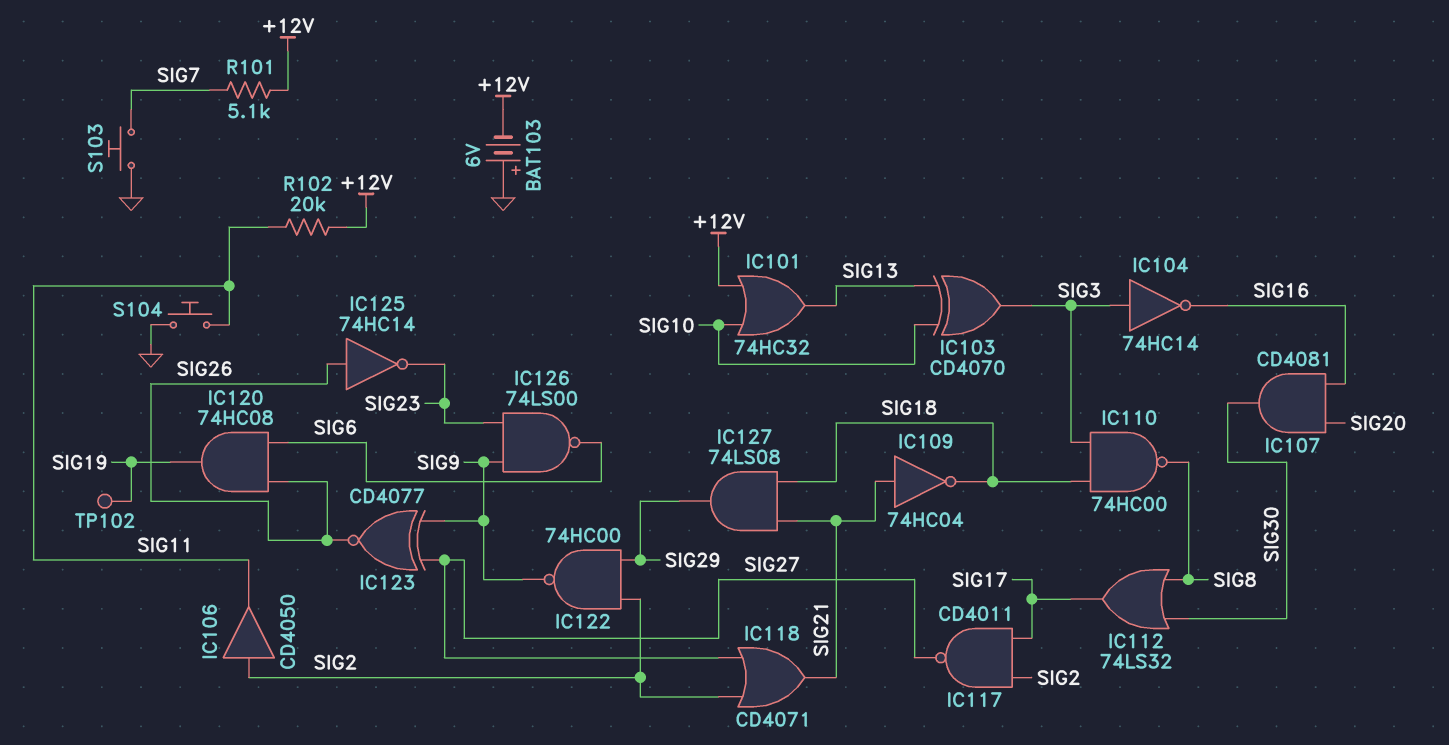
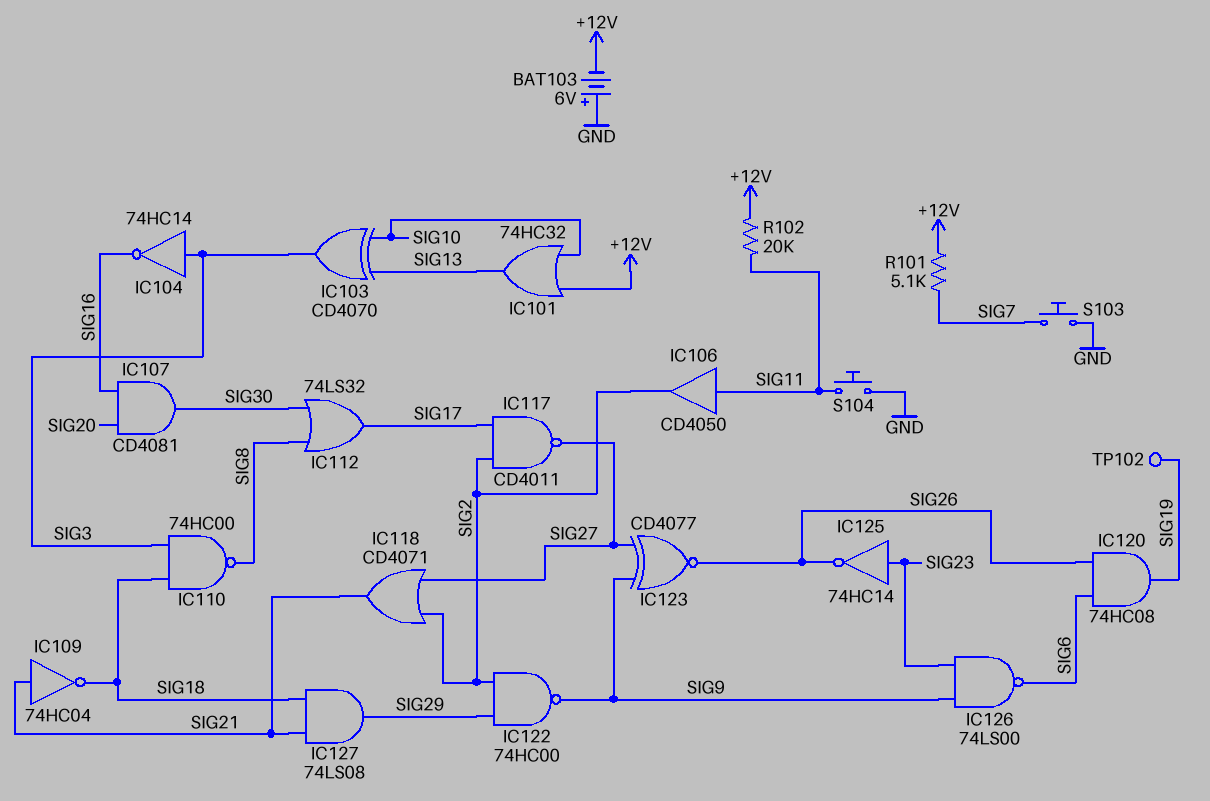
IC106: buffer CD4050 (in SIG2, out SIG11) -> buffer CD4050 (in SIG11, out SIG2)
IC125: NOT 74HC14 (in SIG26, out SIG23) -> NOT 74HC14 (in SIG23, out SIG26)

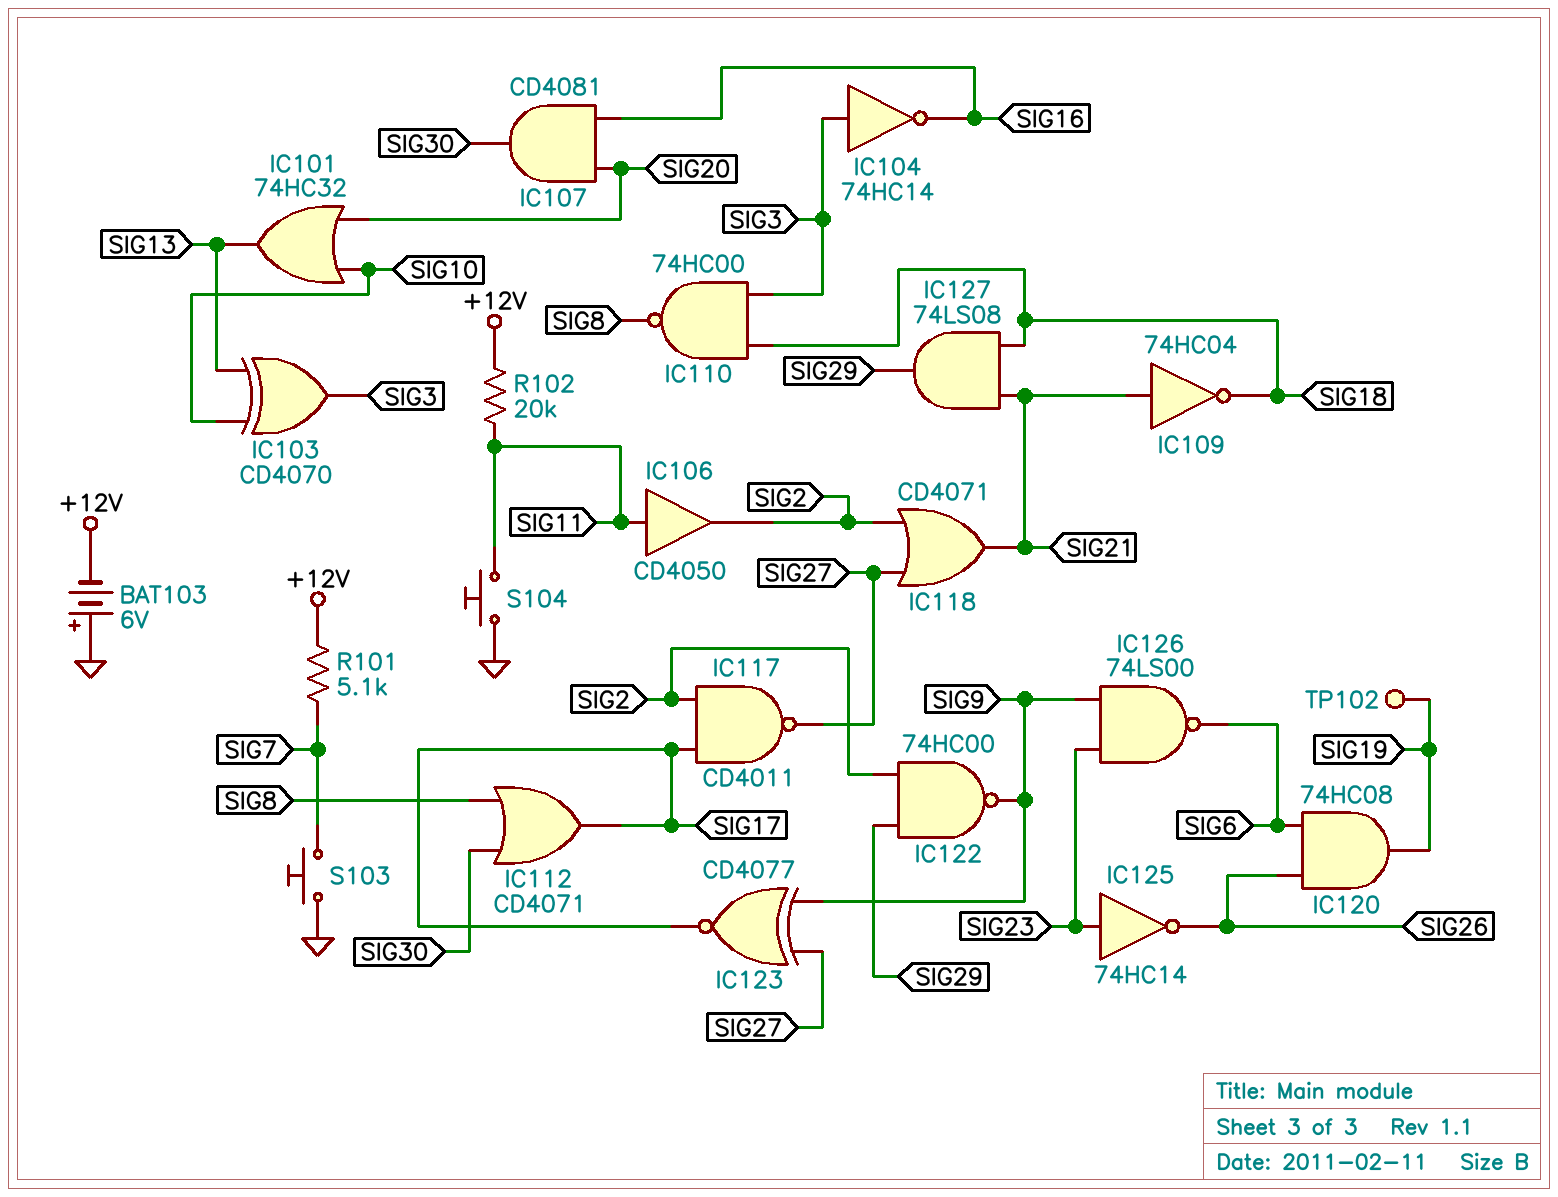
IC101: OR 74HC32 (in +12V, in SIG10, out SIG13) -> OR 74HC32 (in SIG10, in SIG20, out SIG13)
IC112: OR 74LS32 (in SIG8, in SIG30, out SIG17) -> OR CD4071 (in SIG8, in SIG30, out SIG17)
IC123: XNOR CD4077 (in SIG9, in SIG27, out SIG26) -> XNOR CD4077 (in SIG9, in SIG27, out SIG17)

